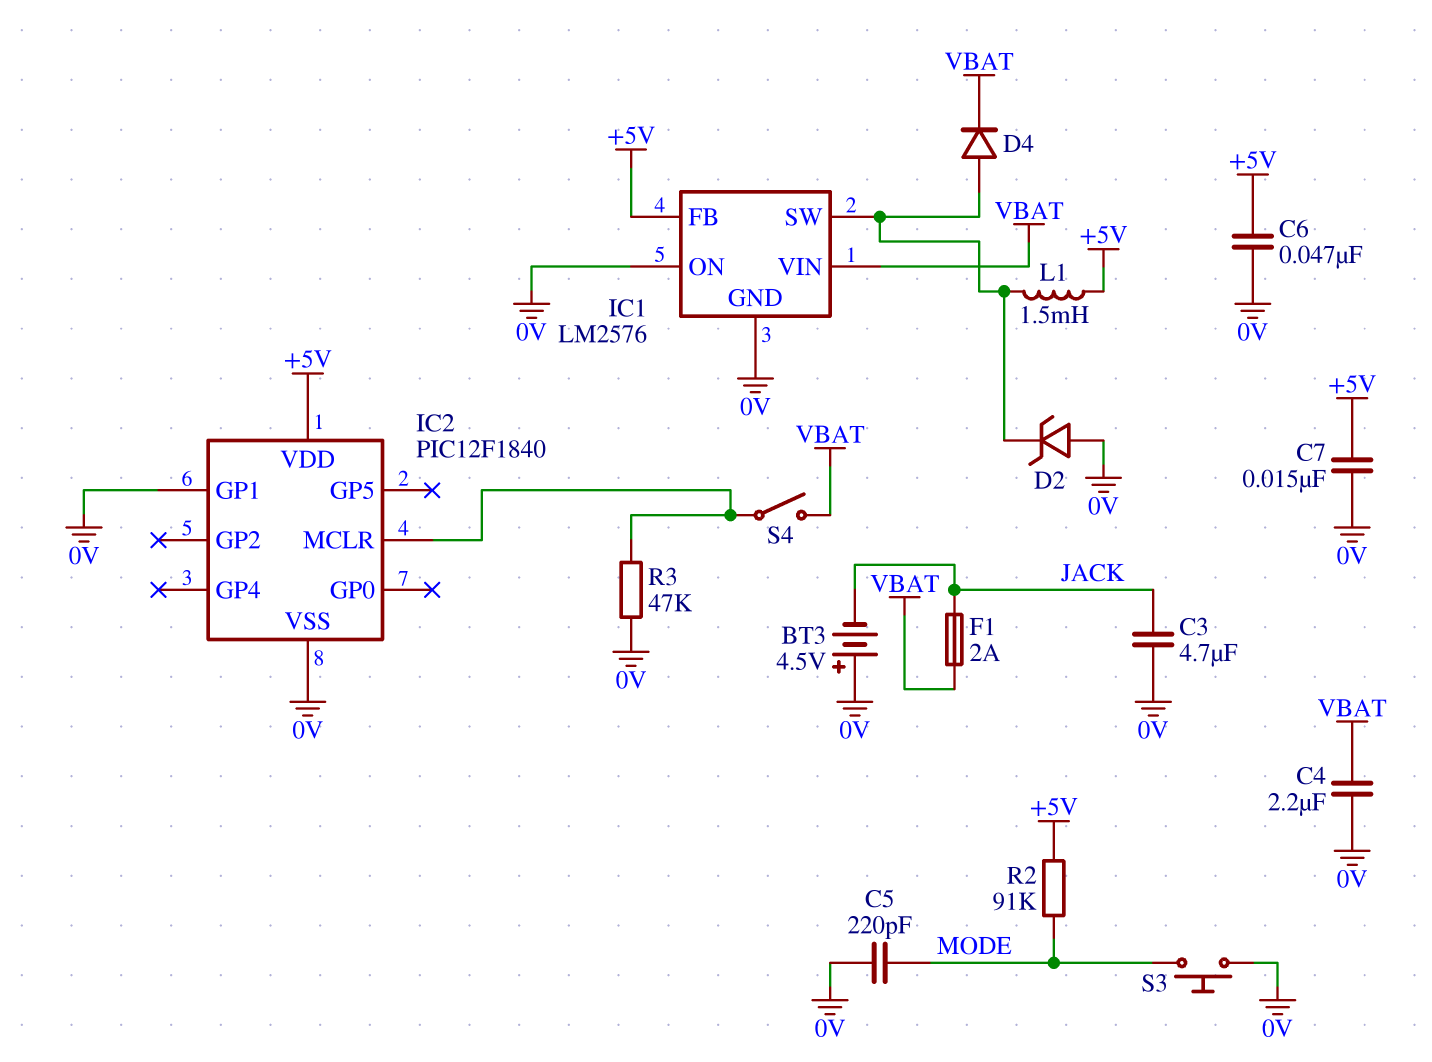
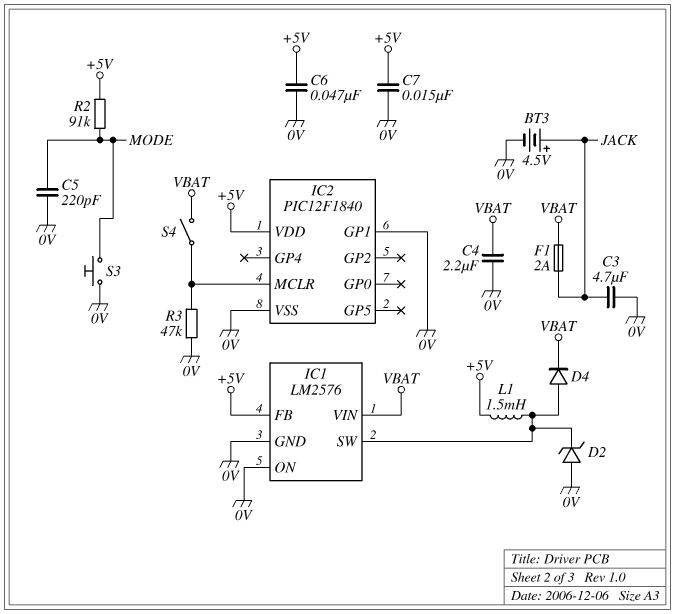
BT3: 4.5V (plus 0V, minus JACK) -> 4.5V (plus JACK, minus 0V)

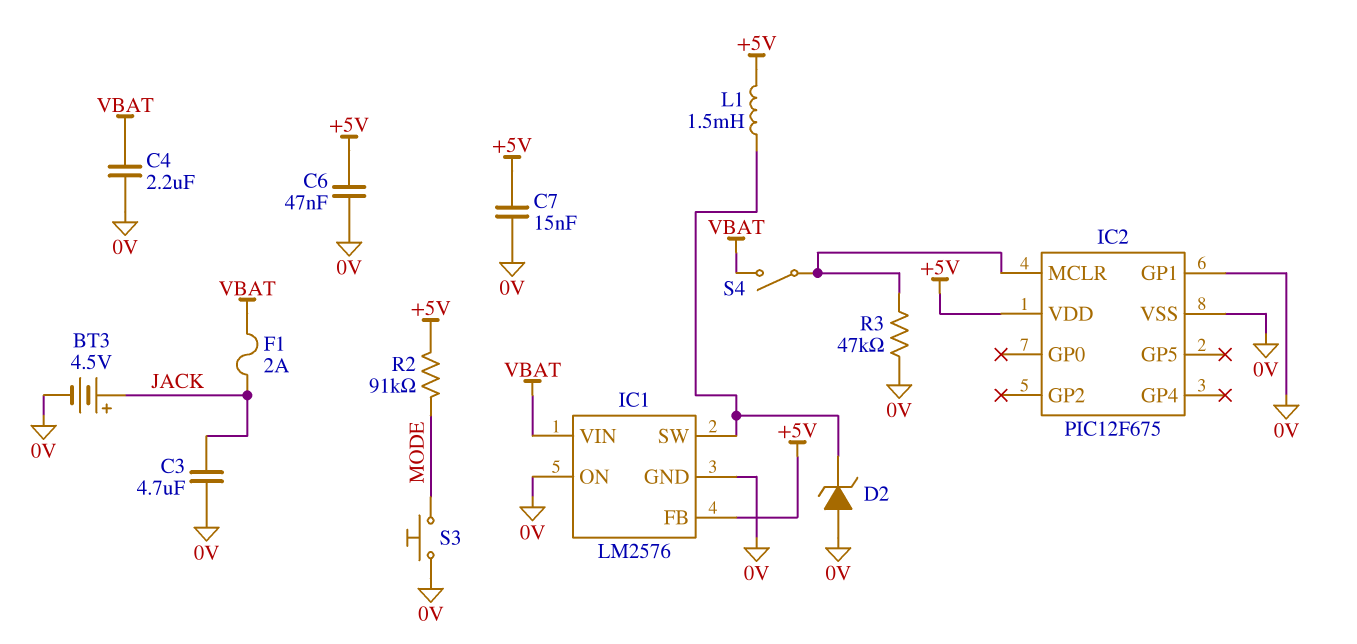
C5: 220pF (0V, MODE) -> none
D4: diode (A IC1/SW, K VBAT) -> none
IC2: PIC12F1840 -> PIC12F675

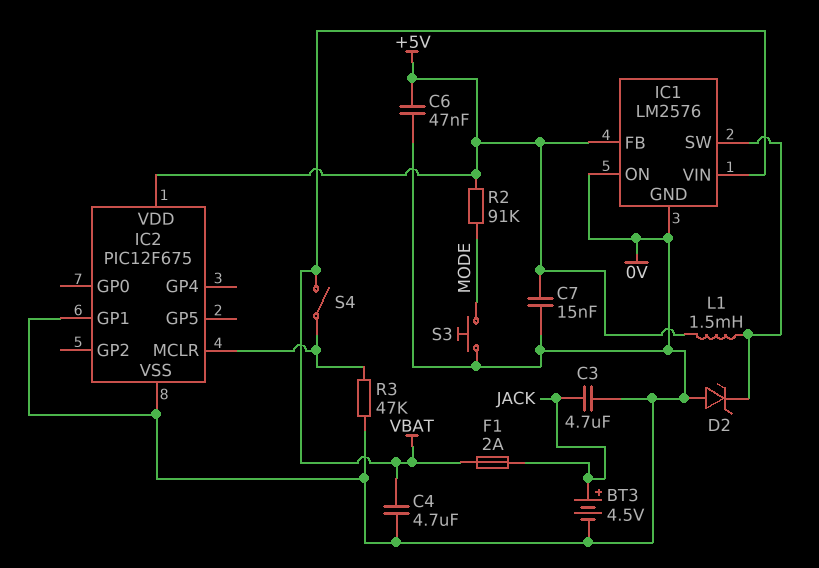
C4: 2.2uF (0V, VBAT) -> 4.7uF (0V, VBAT)

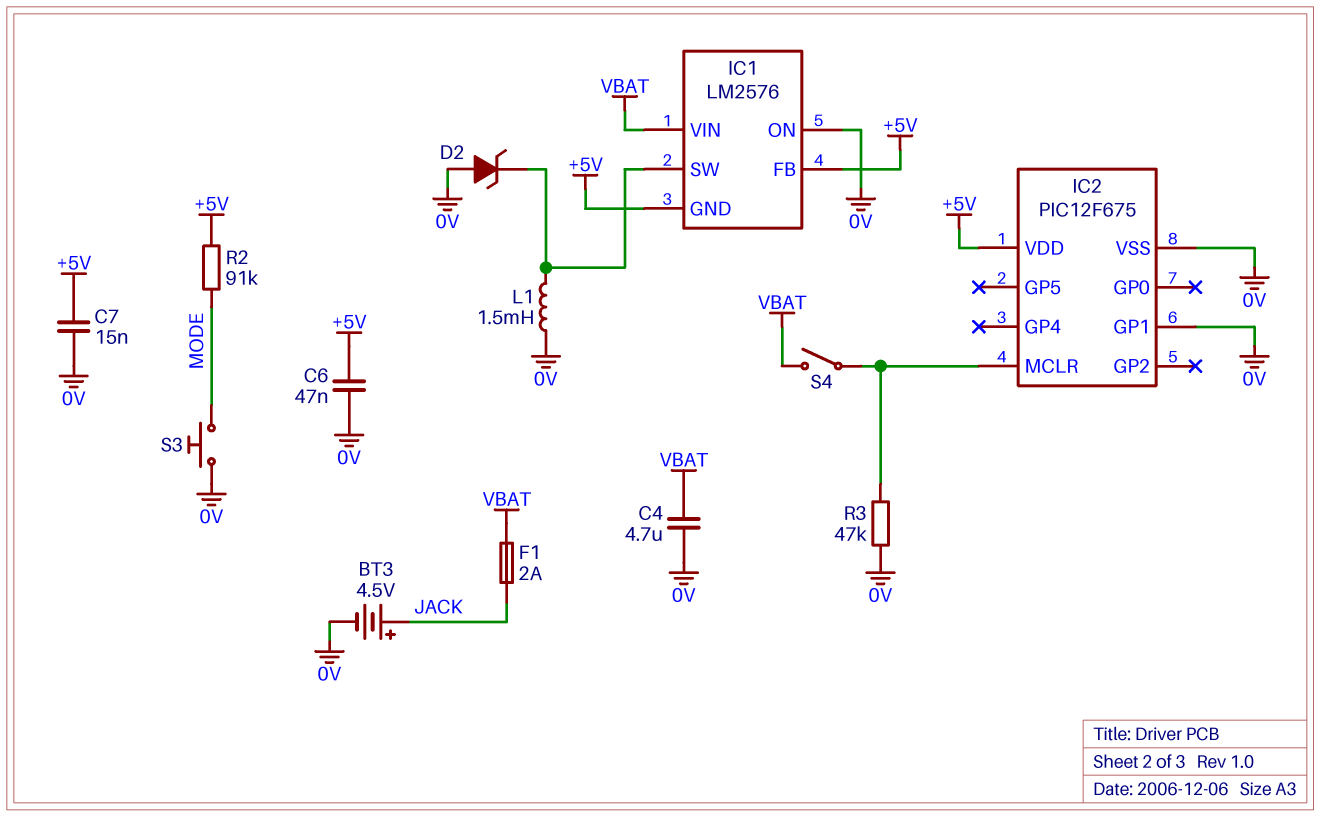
C3: 4.7uF (0V, JACK) -> none
IC1 pin GND: 0V -> +5V
L1: 1.5mH (+5V, IC1/SW) -> 1.5mH (0V, IC1/SW)

